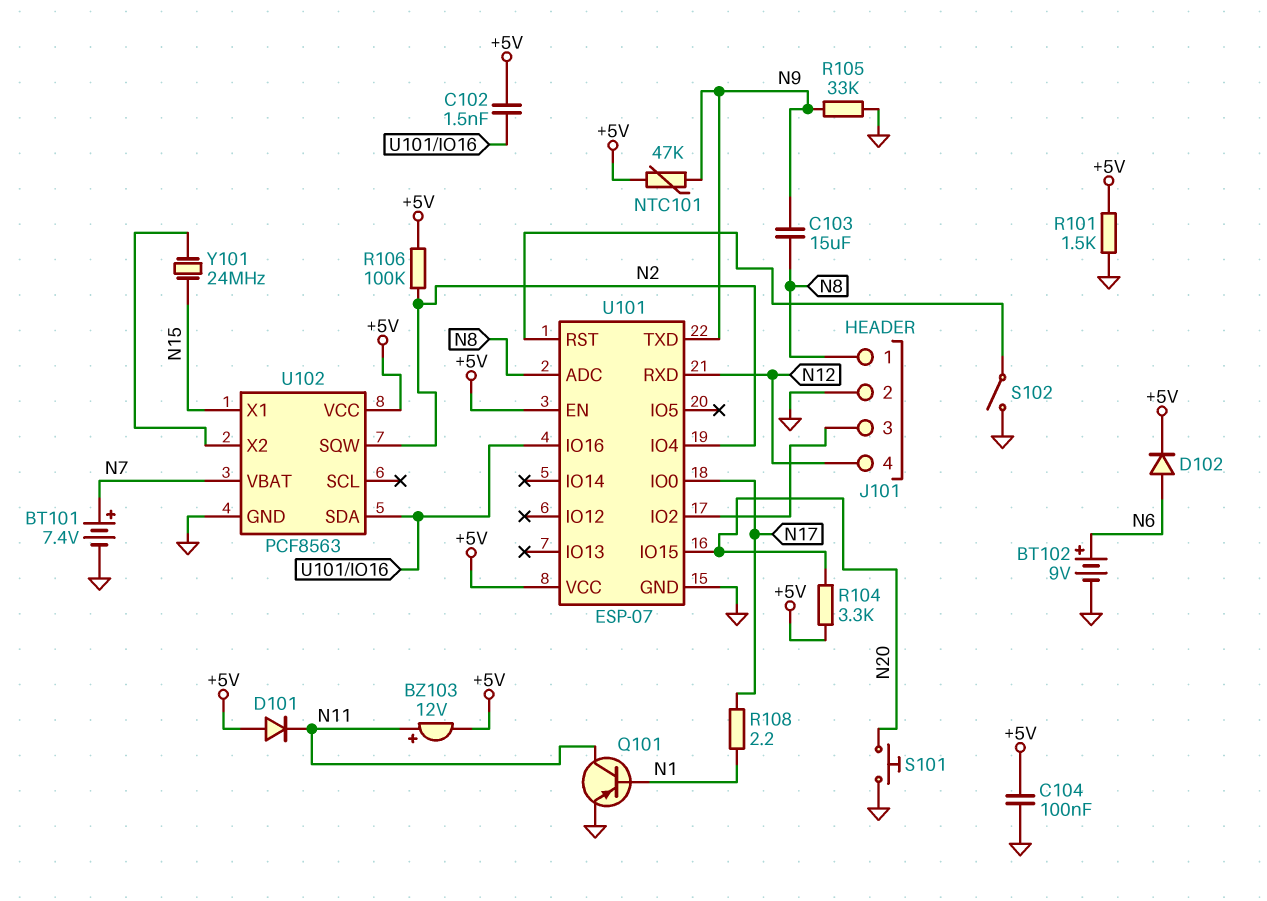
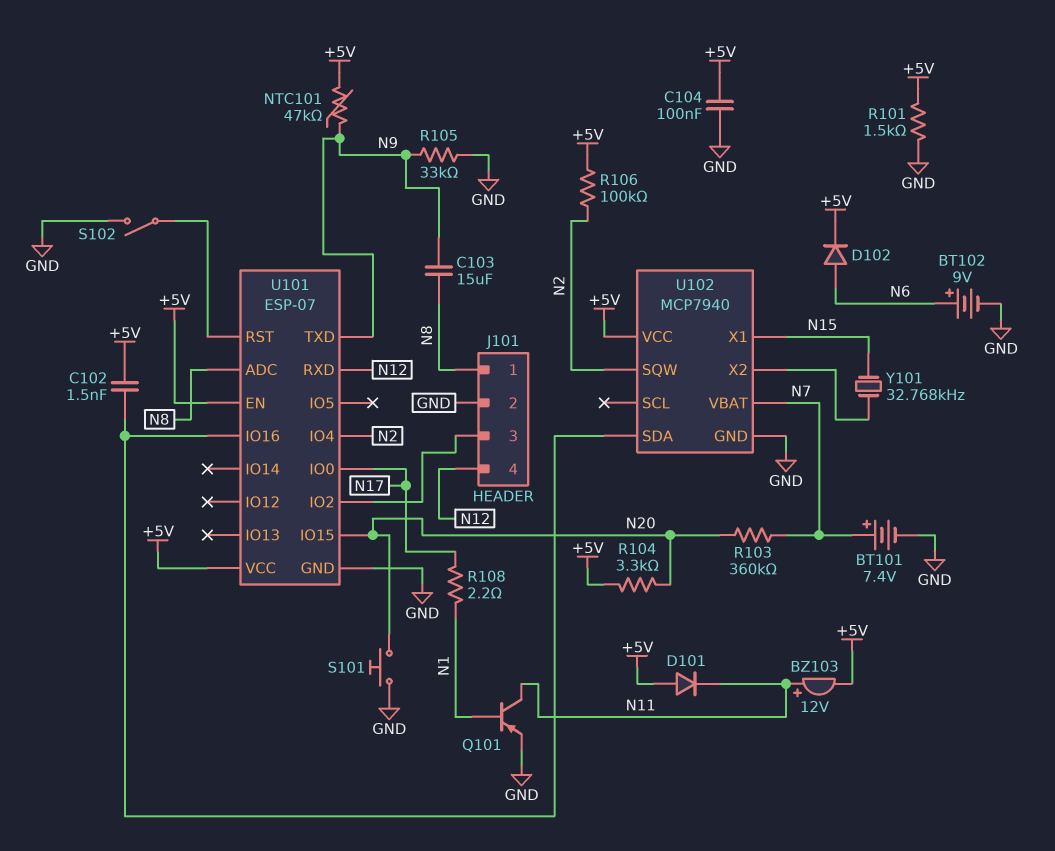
R103: none -> 360k (N7, N20)
U102: PCF8563 -> MCP7940
Y101: 24MHz (N15, U102/X2) -> 32.768kHz (N15, U102/X2)

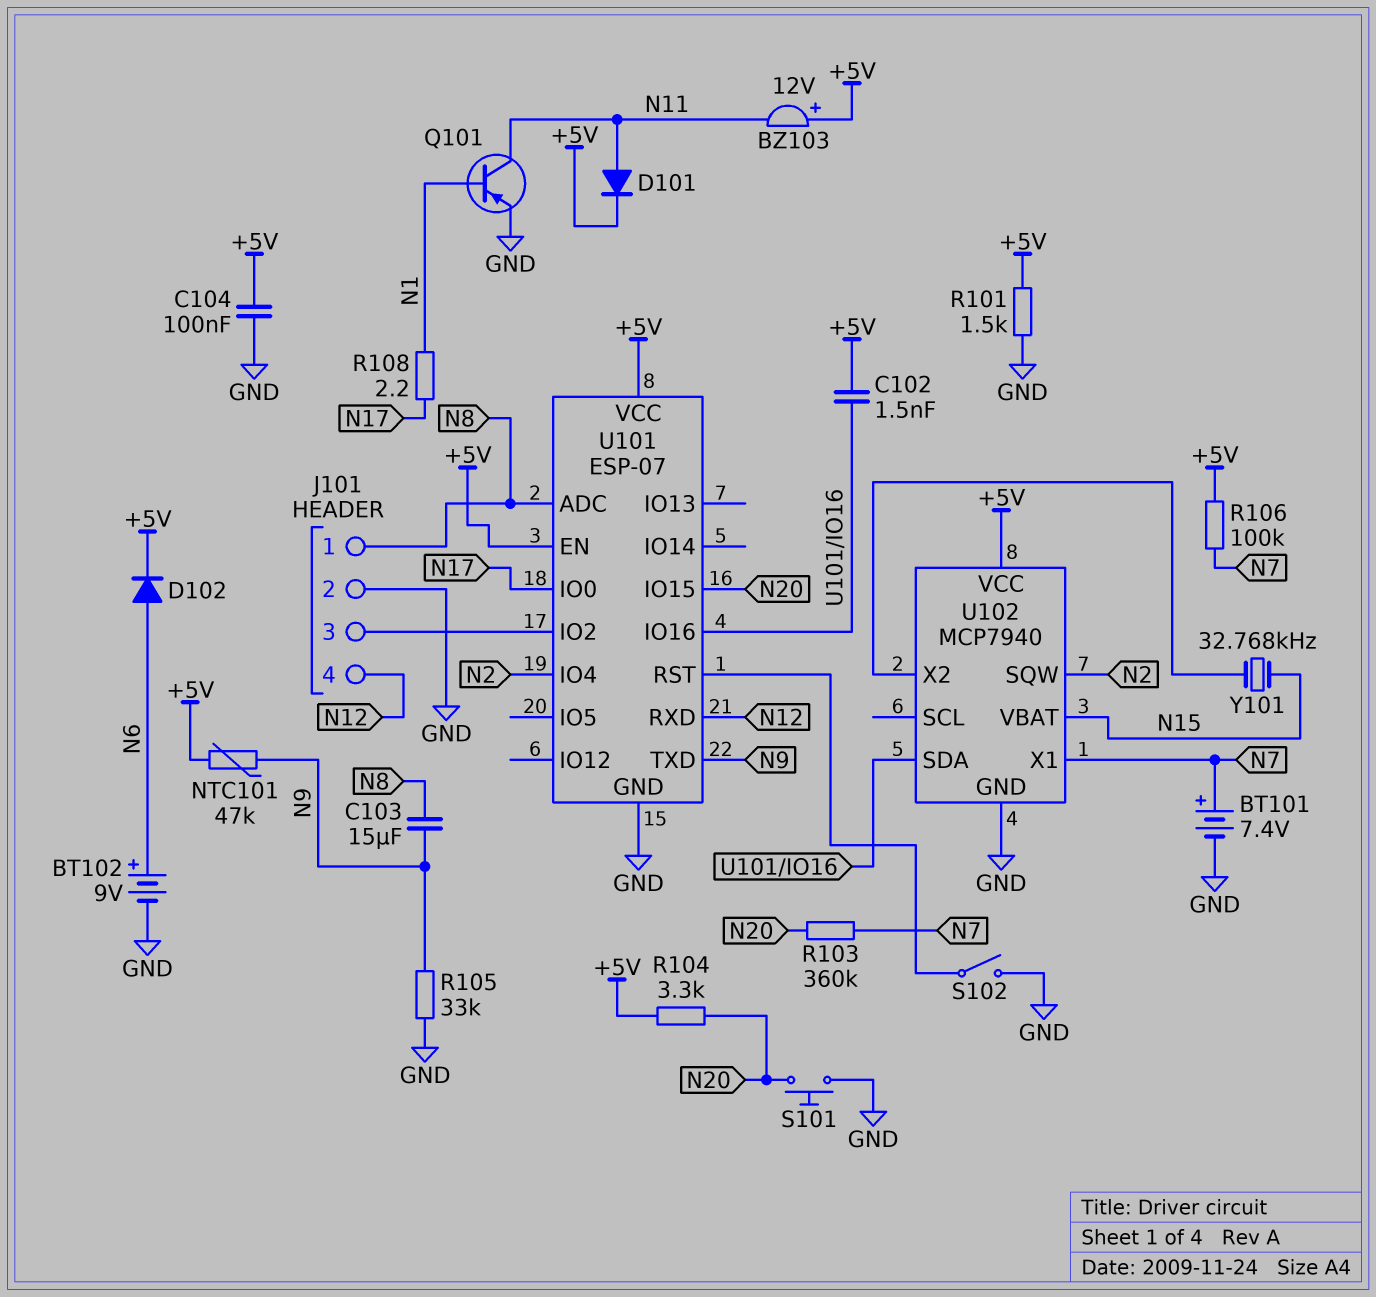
BZ103: buzzer 12V (plus N11, minus +5V) -> buzzer 12V (plus +5V, minus N11)
D101: diode (A +5V, K N11) -> diode (A N11, K +5V)
R106: 100k (+5V, N2) -> 100k (+5V, N7)
U102 pin VBAT: N7 -> N15
U102 pin X1: N15 -> N7

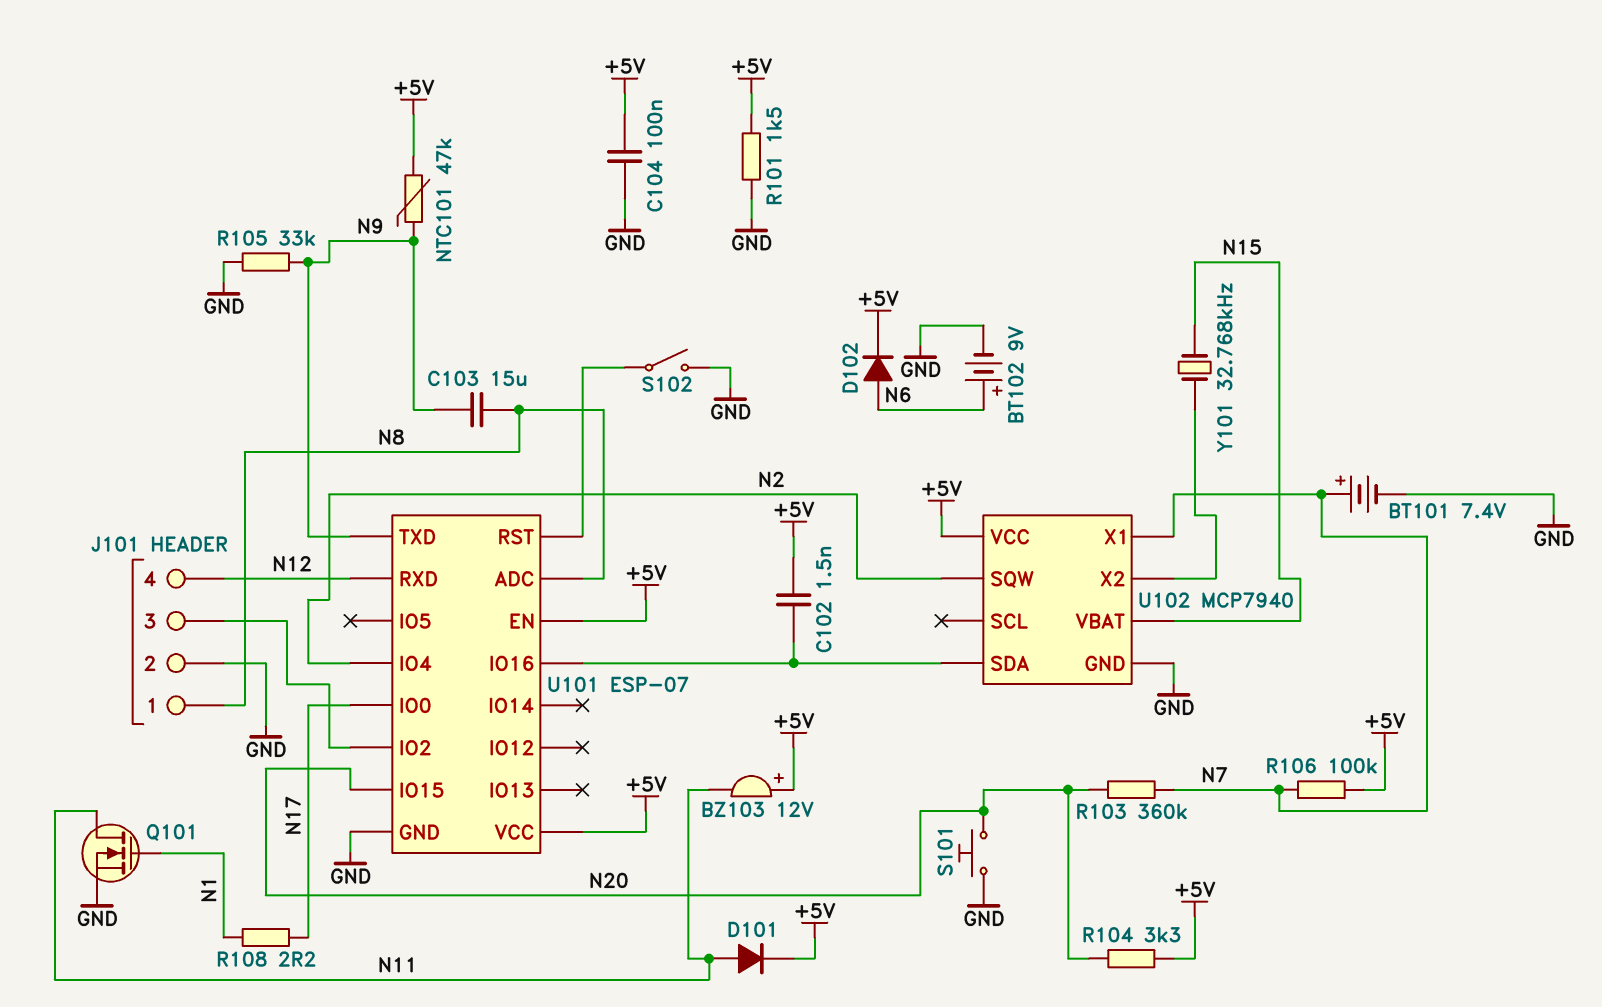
Q101: PNP (B N1, C N11, E GND) -> NMOS (G N1, D N11, S GND)

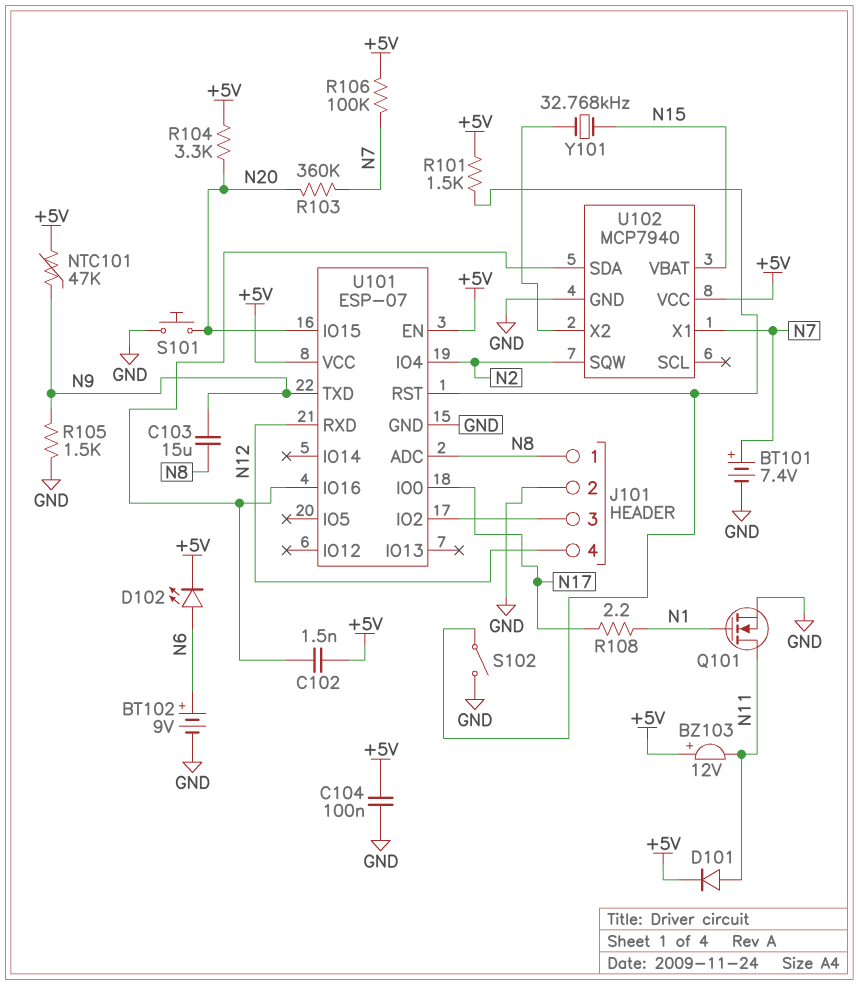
D102: diode (A N6, K +5V) -> LED (A N6, K +5V)
R101: 1.5k (+5V, GND) -> 1.5k (+5V, U101/RST)
R105: 33k (GND, N9) -> 1.5k (GND, N9)

